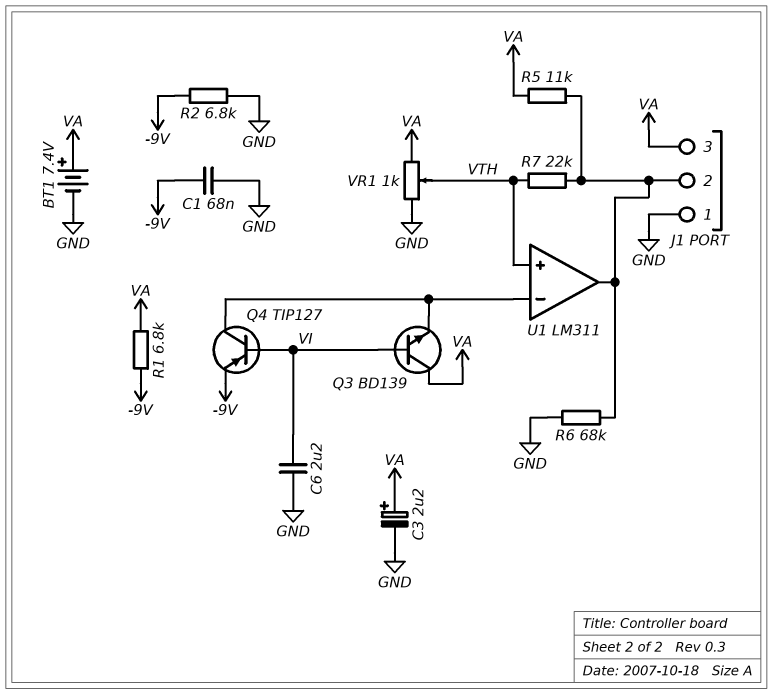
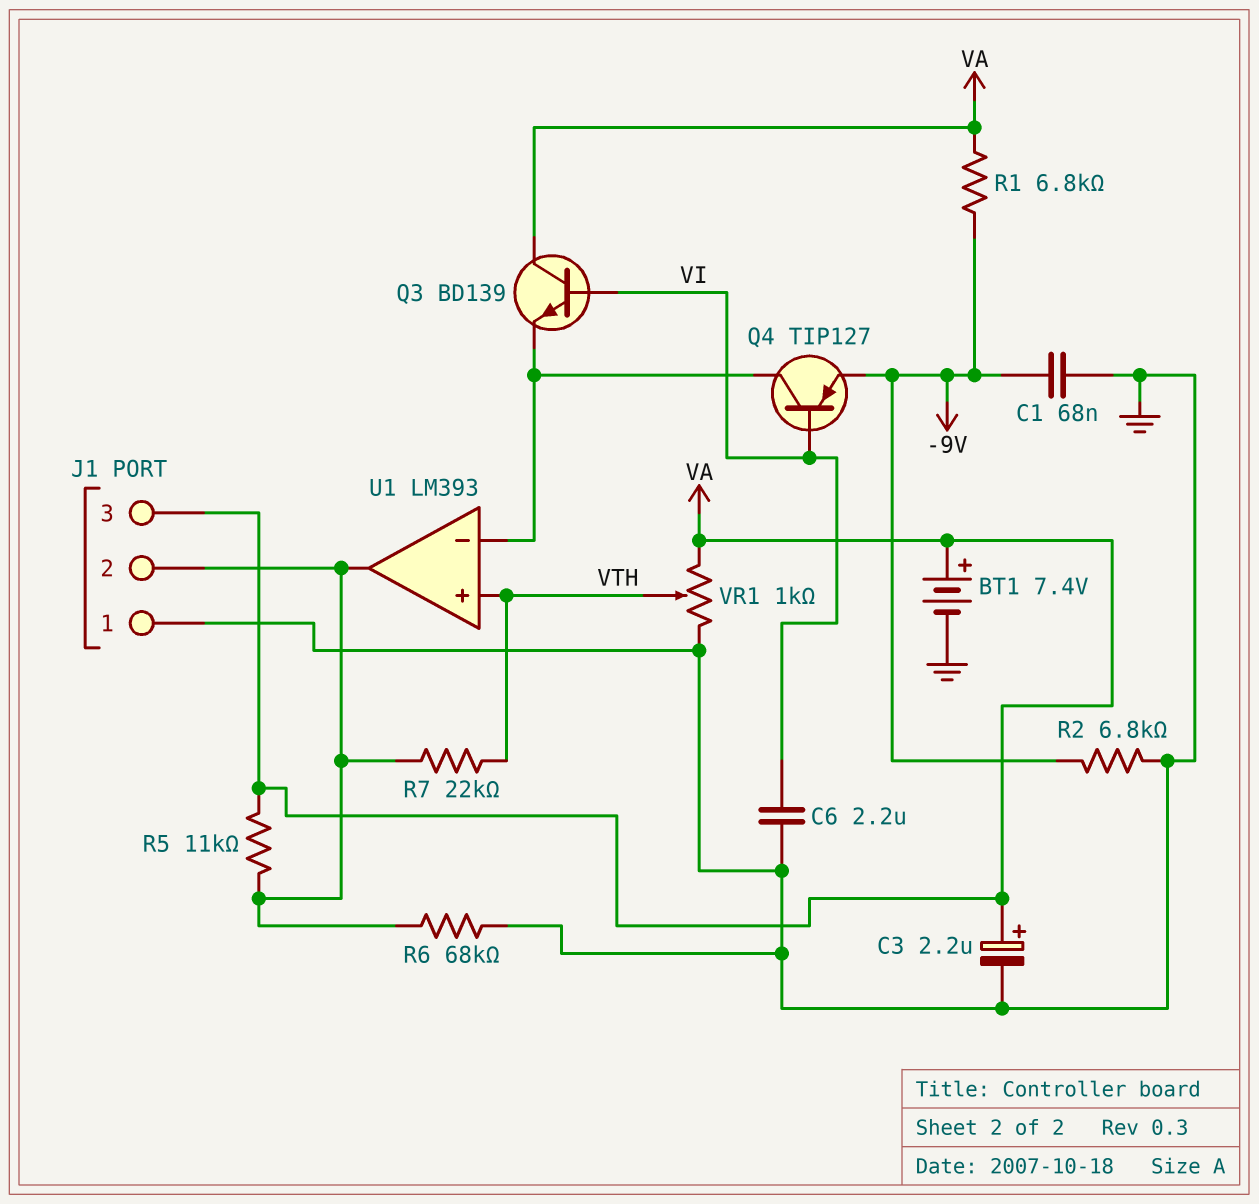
U1: LM311 -> LM393

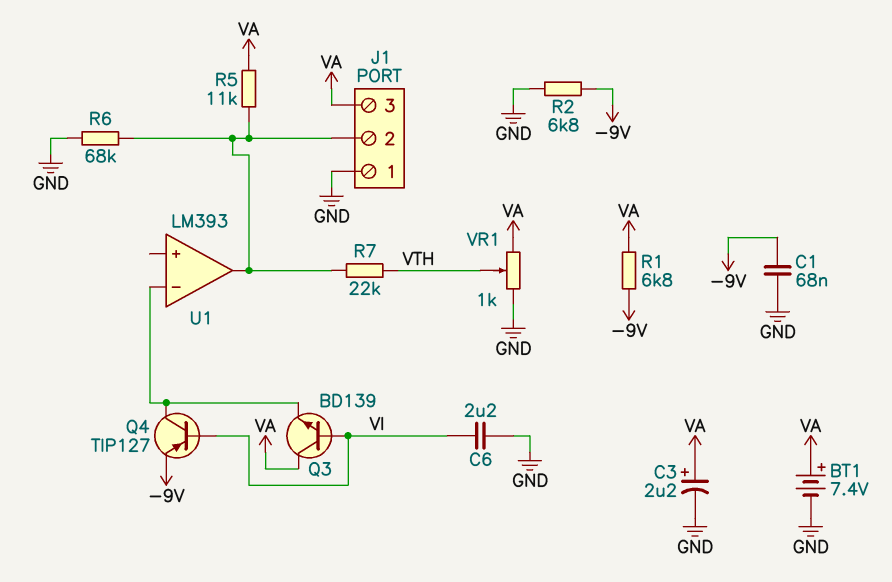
U1 pin in+: VTH -> none

